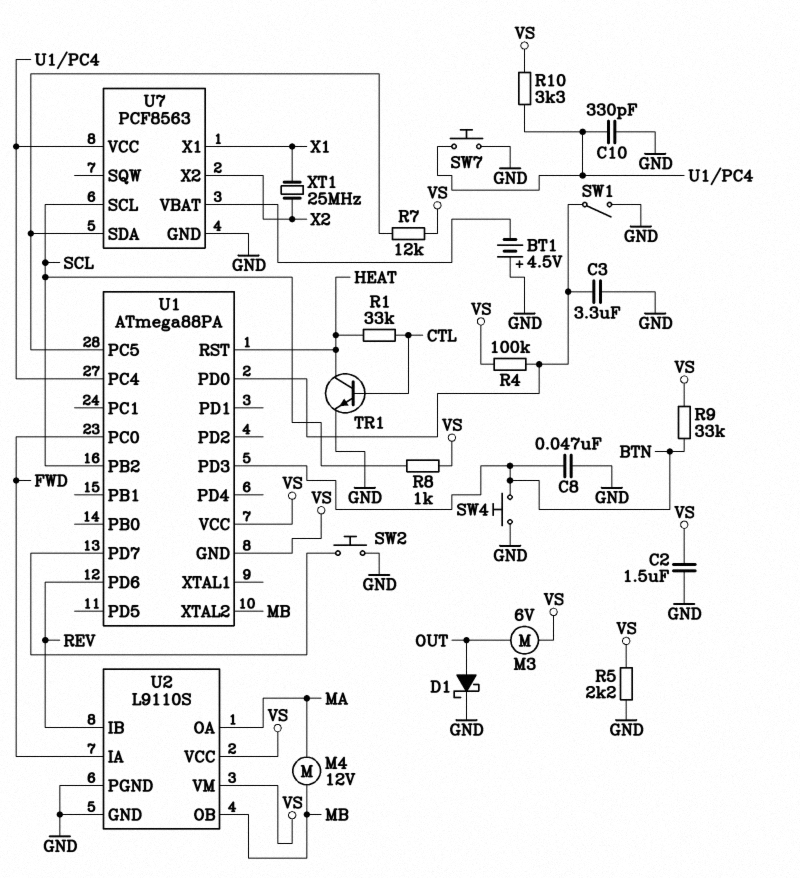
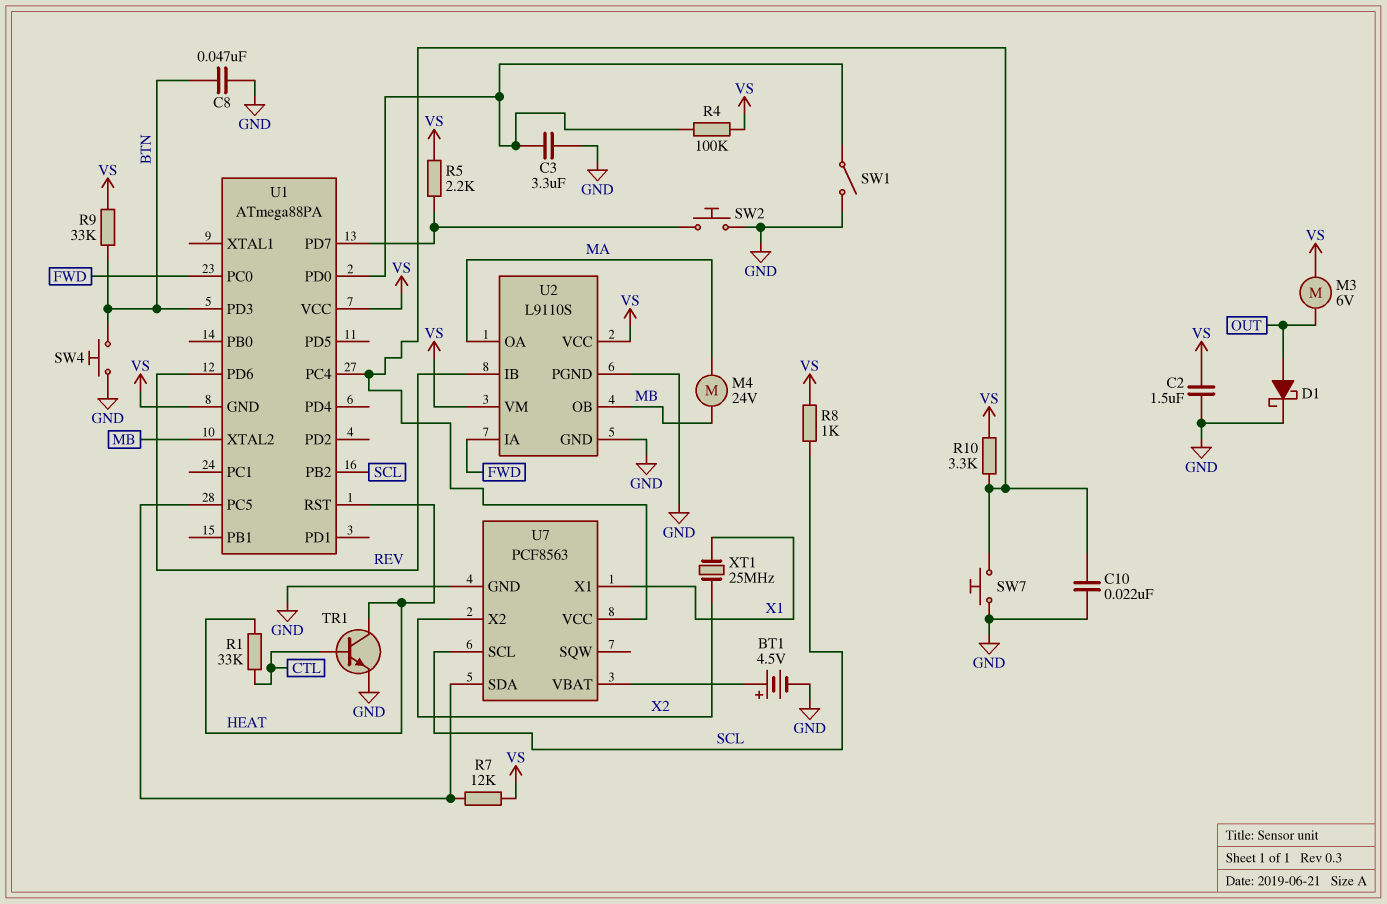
BT1: 4.5V (plus GND, minus U7/VBAT) -> 4.5V (plus U7/VBAT, minus GND)
C10: 330pF (GND, U1/PC4) -> 22nF (GND, U1/PC4)
M4: motor 12V (MA, MB) -> motor 24V (MA, MB)
R5: 2.2k (GND, VS) -> 2.2k (U1/PD7, VS)

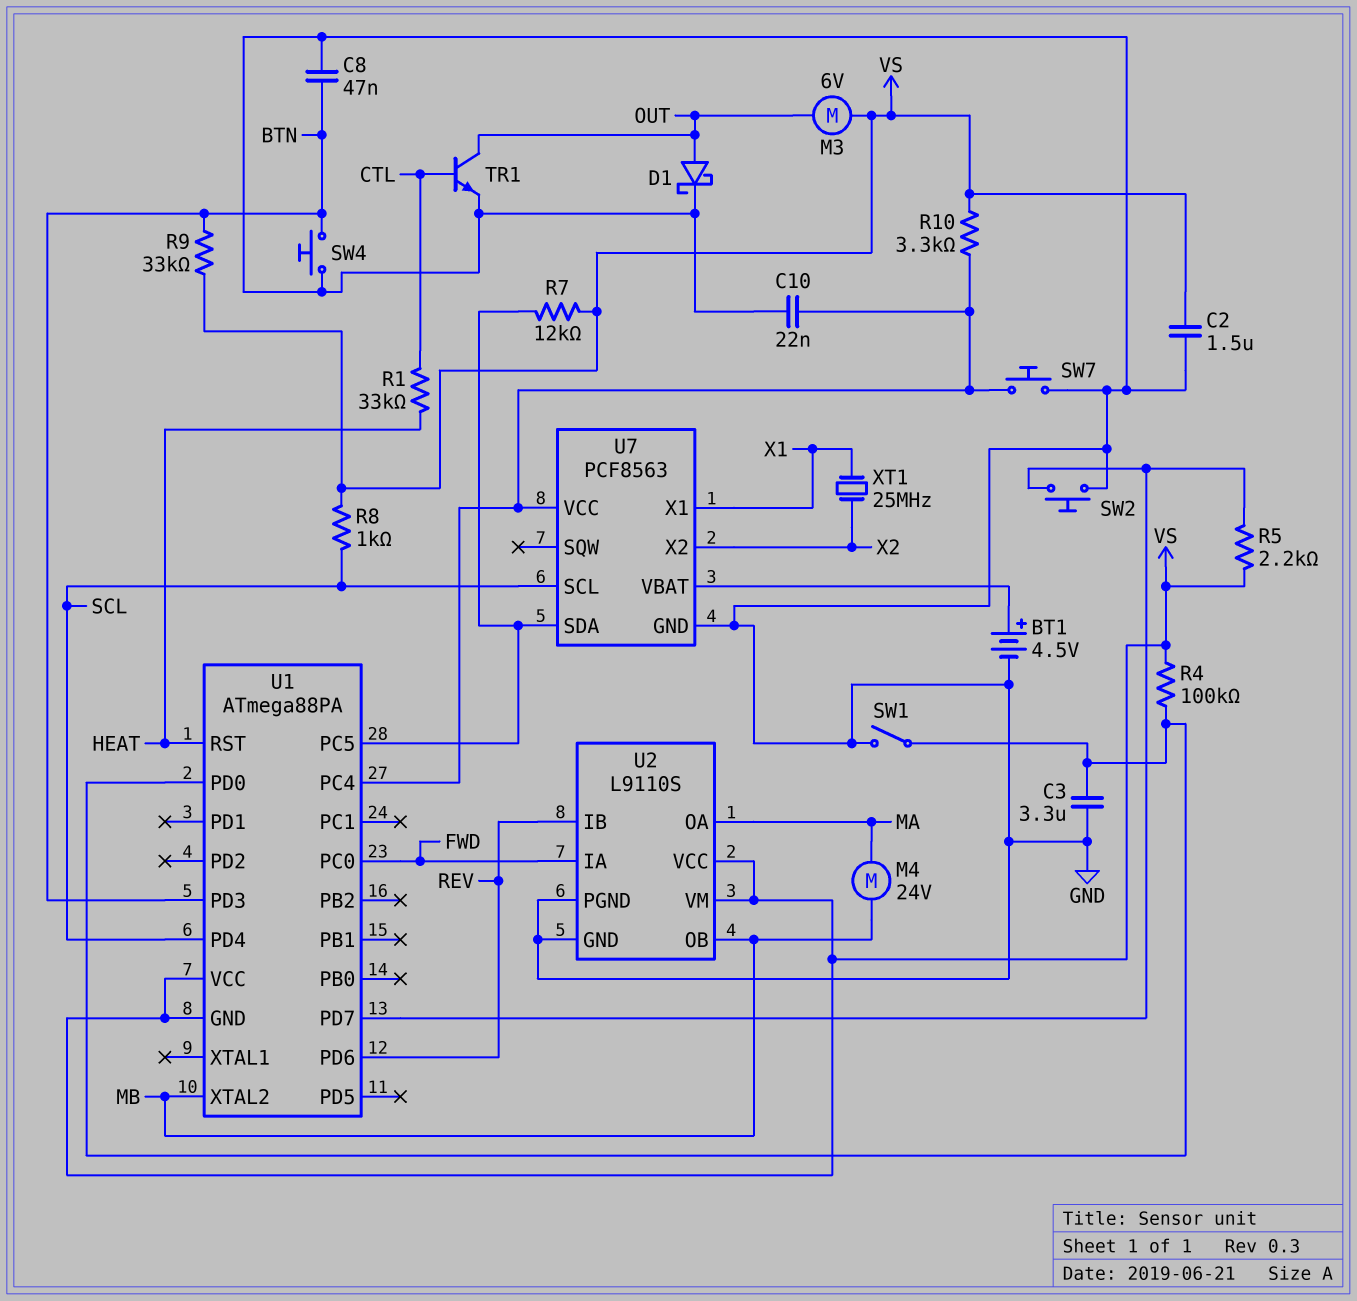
TR1: NPN (B CTL, C HEAT, E GND) -> NPN (B CTL, C OUT, E GND)
U1 pin PB2: SCL -> none
U1 pin PD4: none -> SCL

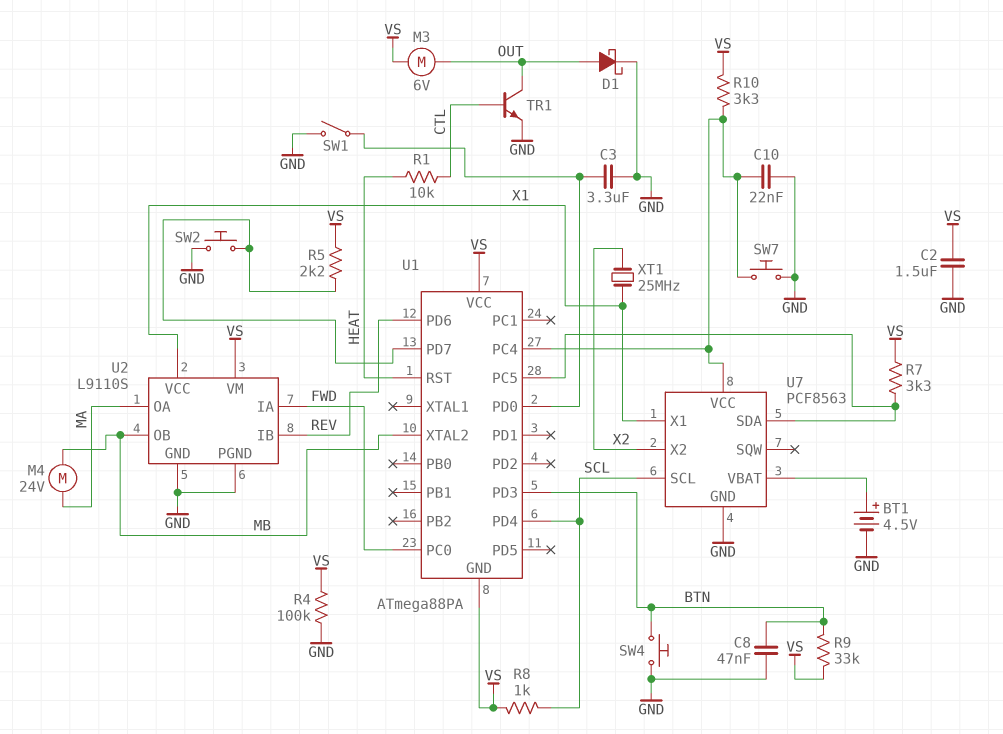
R1: 33k (CTL, HEAT) -> 10k (CTL, HEAT)
R4: 100k (U1/PD0, VS) -> 100k (GND, VS)
R7: 12k (U1/PC5, VS) -> 3.3k (U1/PC5, VS)
U2 pin VCC: VS -> X1

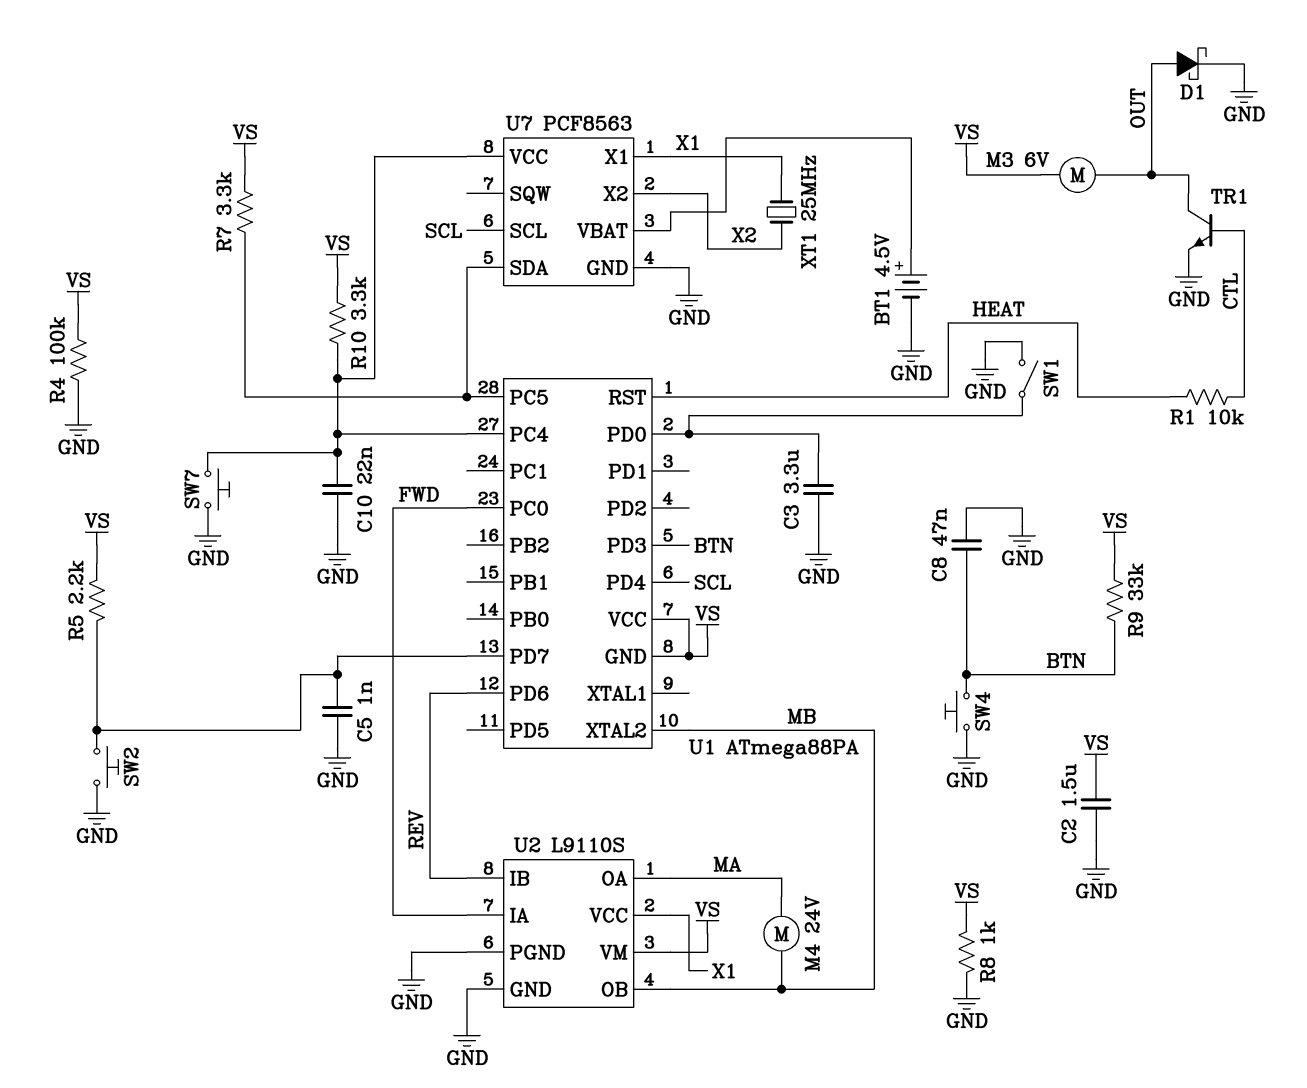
C5: none -> 1nF (GND, U1/PD7)
R8: 1k (SCL, VS) -> 1k (GND, VS)

